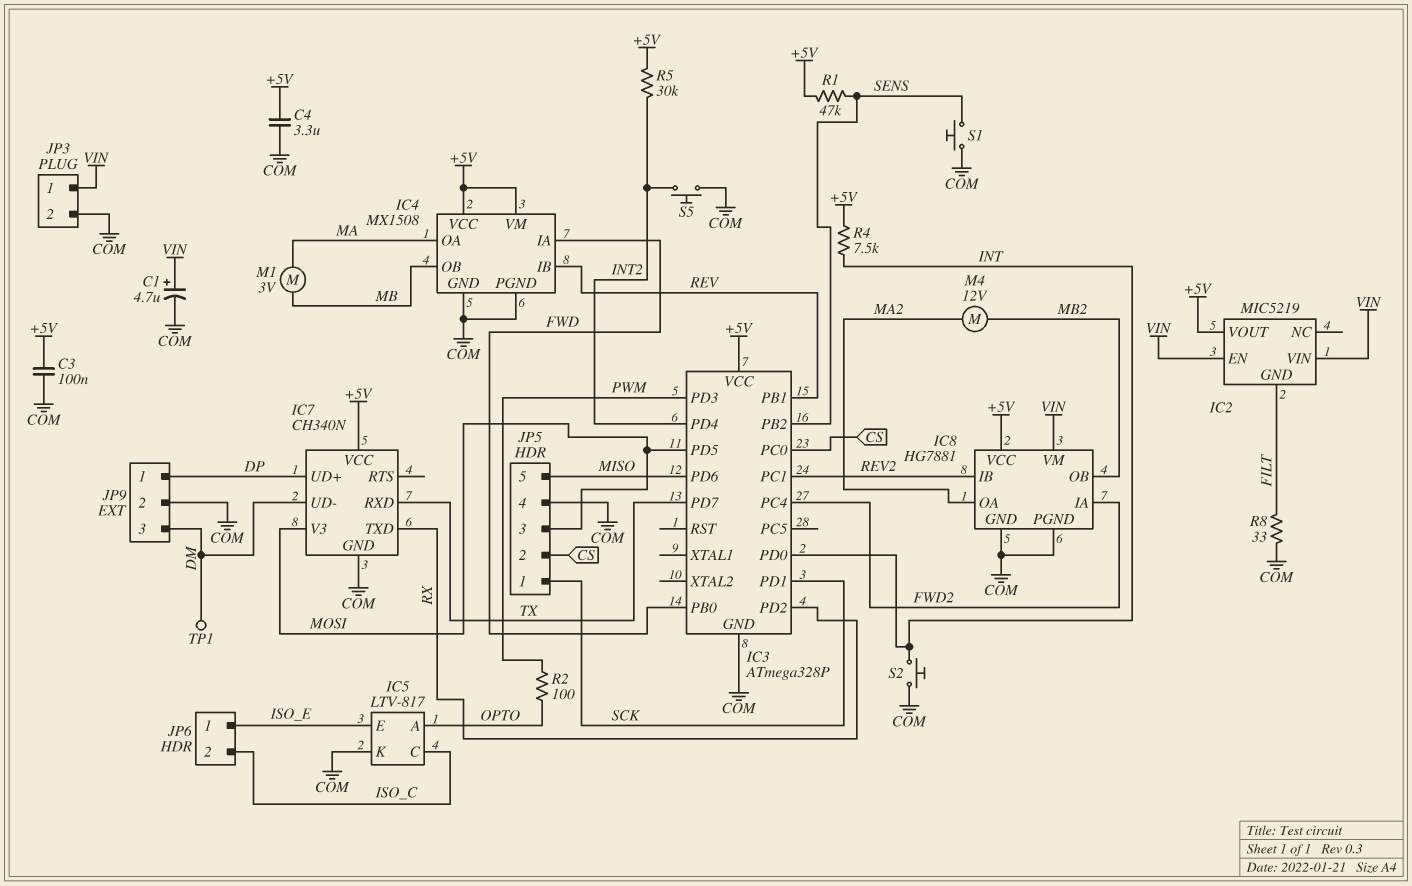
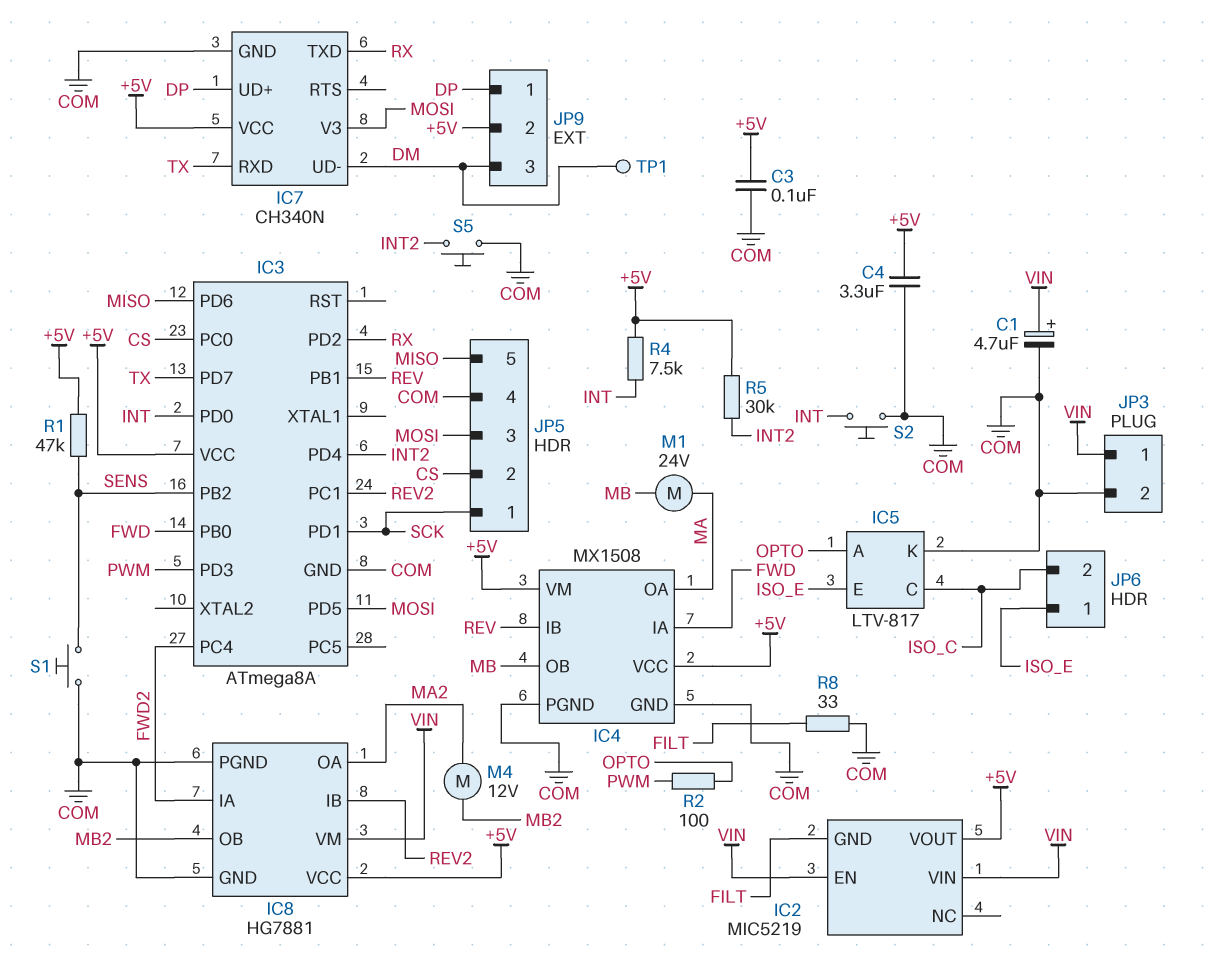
IC3: ATmega328P -> ATmega8A
JP9 pin 2: COM -> +5V
M1: motor 3V (MA, MB) -> motor 24V (MA, MB)

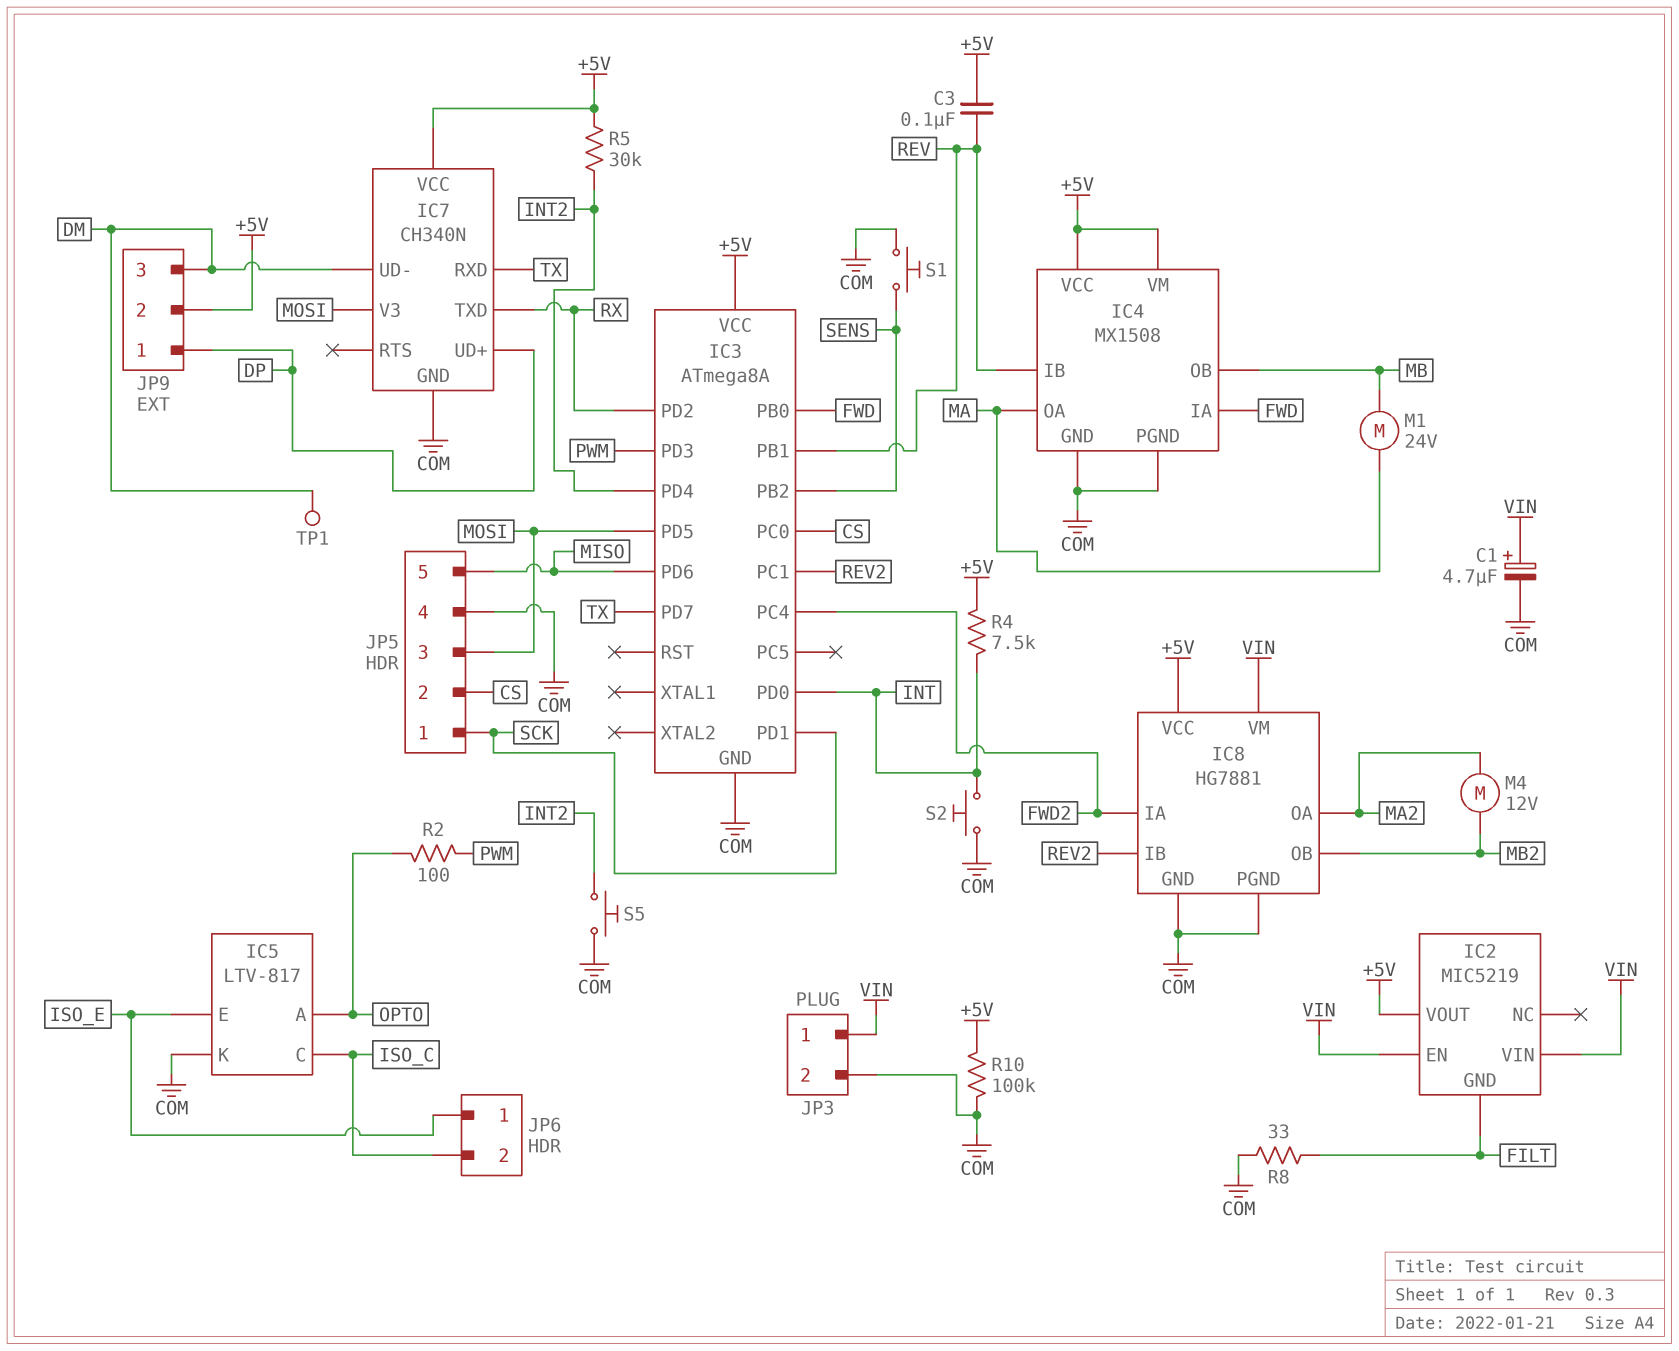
C3: 100nF (+5V, COM) -> 100nF (+5V, REV)
C4: 3.3uF (+5V, COM) -> none
R1: 47k (+5V, SENS) -> none
R10: none -> 100k (+5V, COM)

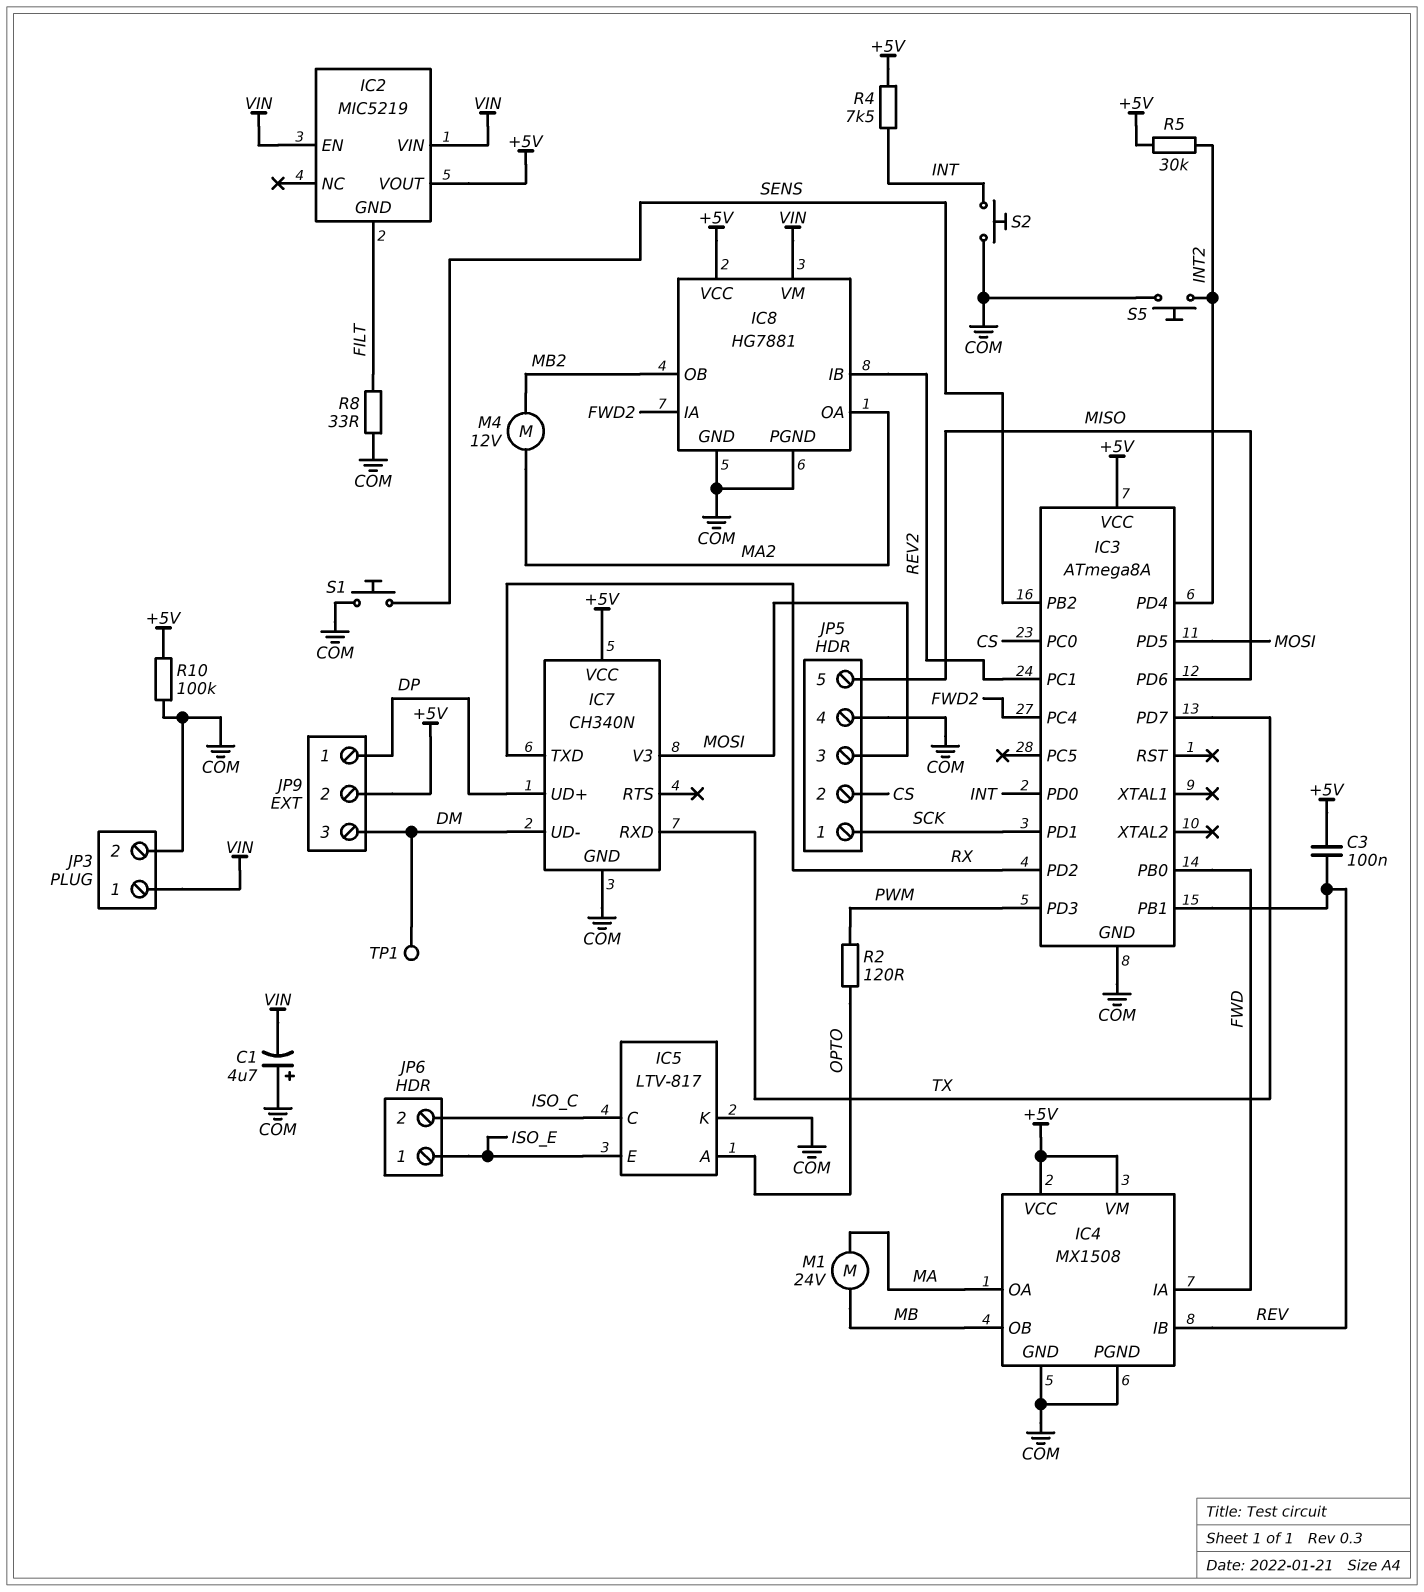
C1: 4.7uF (plus VIN, minus COM) -> 4.7uF (plus COM, minus VIN)
R2: 100 (OPTO, PWM) -> 120 (OPTO, PWM)

